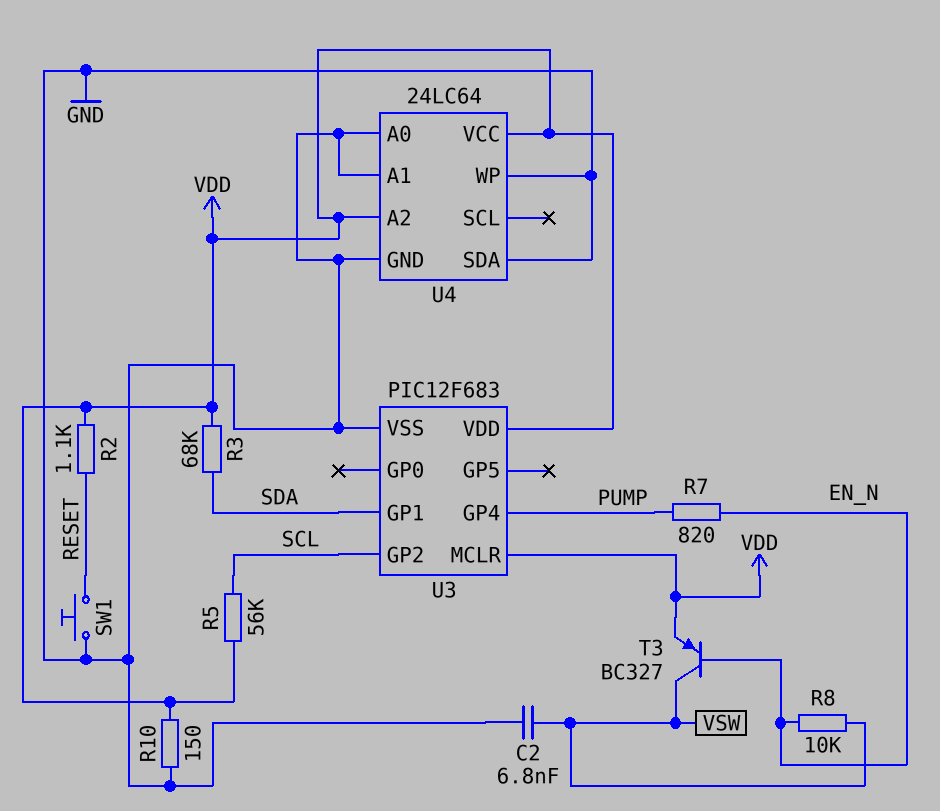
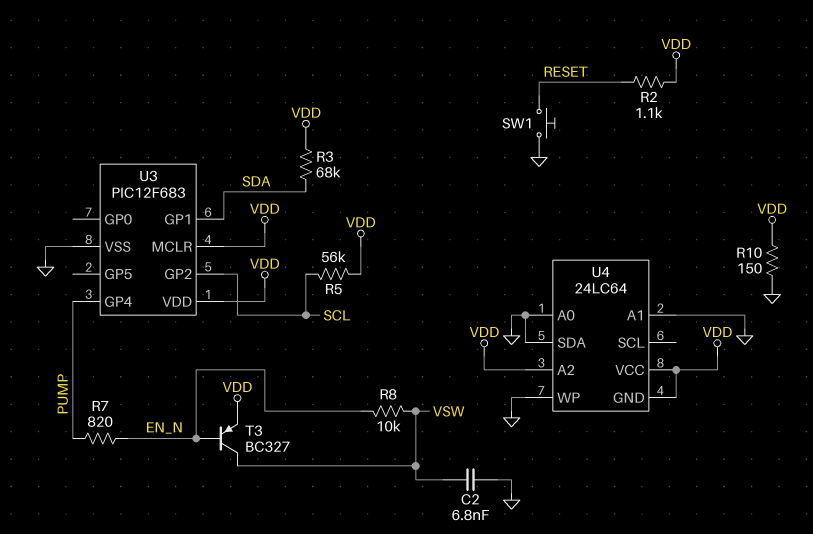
U4 pin GND: GND -> VDD

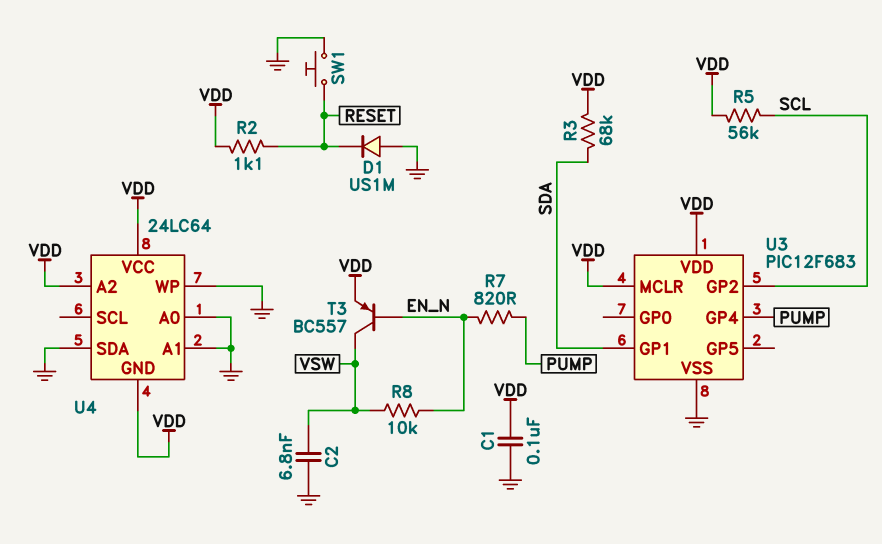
C1: none -> 100nF (GND, VDD)
D1: none -> diode US1M (A GND, K RESET)
R10: 150 (GND, VDD) -> none
T3: PNP BC327 (B EN_N, C VSW, E VDD) -> PNP BC557 (B EN_N, C VSW, E VDD)

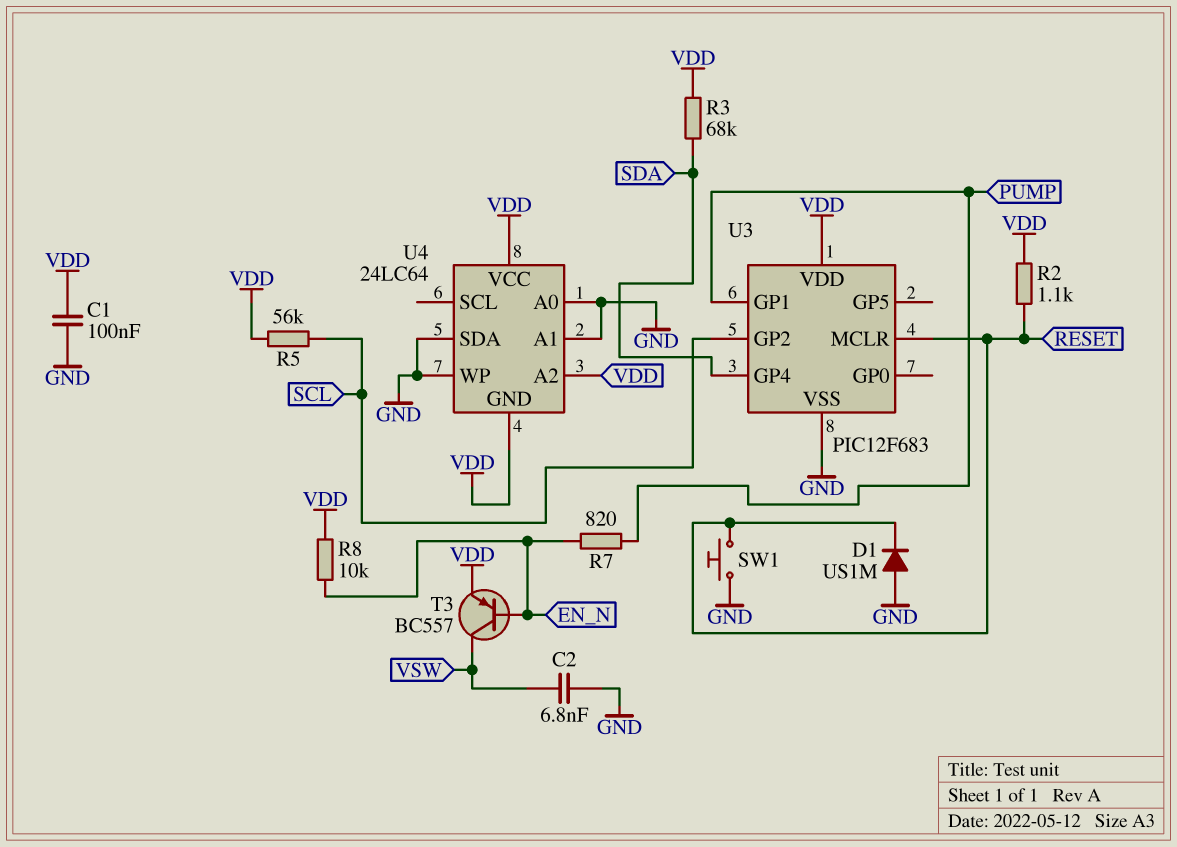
R8: 10k (EN_N, VSW) -> 10k (EN_N, VDD)
U3 pin GP1: SDA -> PUMP
U3 pin GP4: PUMP -> SDA
U3 pin MCLR: VDD -> RESET

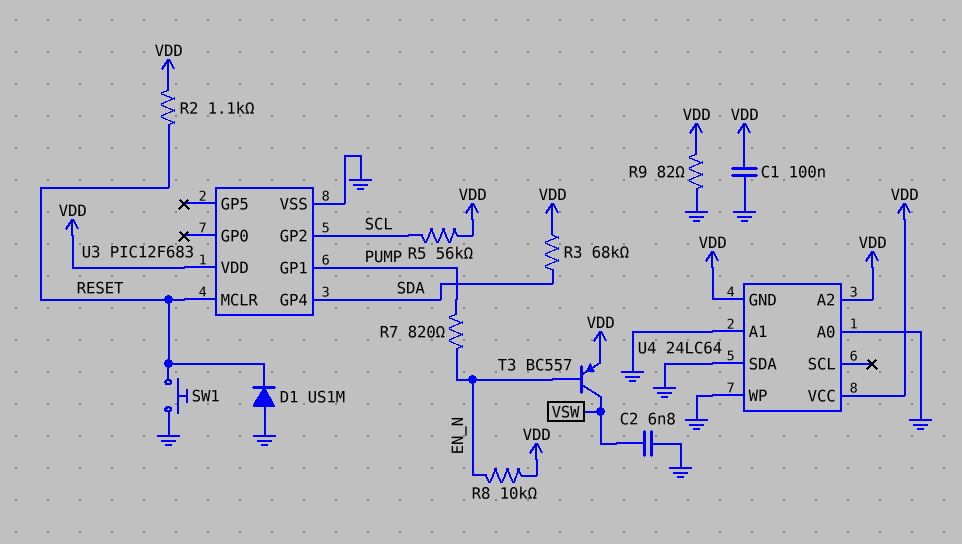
R9: none -> 82 (GND, VDD)

